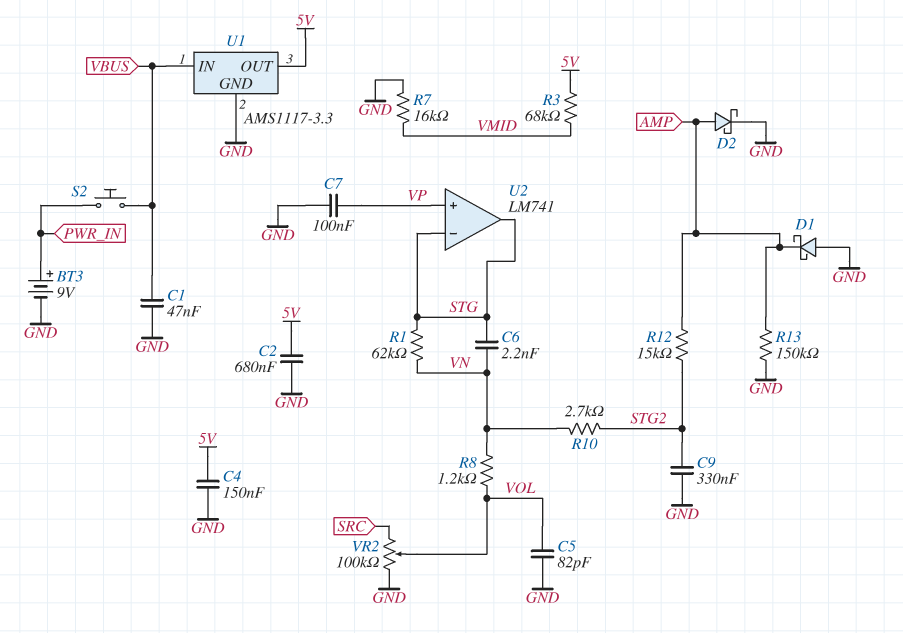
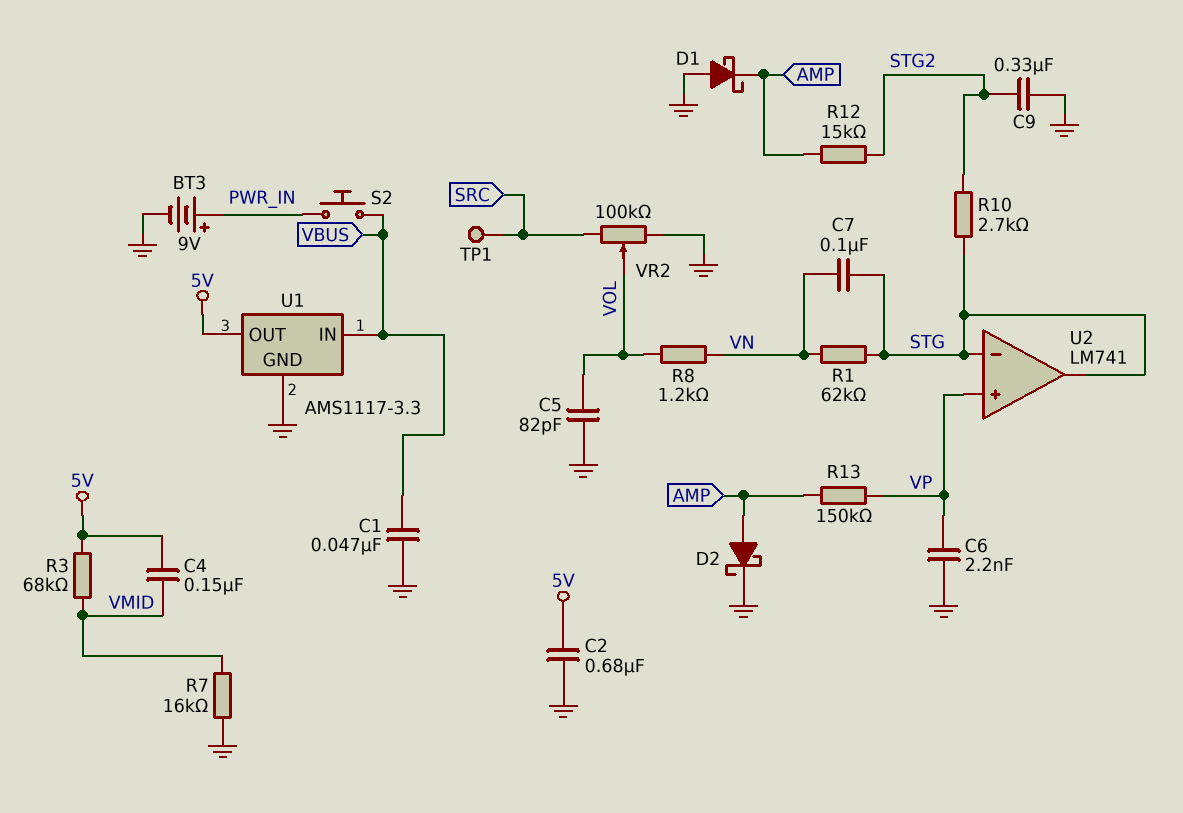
C4: 150nF (5V, GND) -> 150nF (5V, VMID)
C6: 2.2nF (STG, VN) -> 2.2nF (GND, VP)
C7: 100nF (GND, VP) -> 100nF (STG, VN)
R10: 2.7k (STG2, VN) -> 2.7k (STG, STG2)
R13: 150k (AMP, GND) -> 150k (AMP, VP)
TP1: none -> test point (SRC)

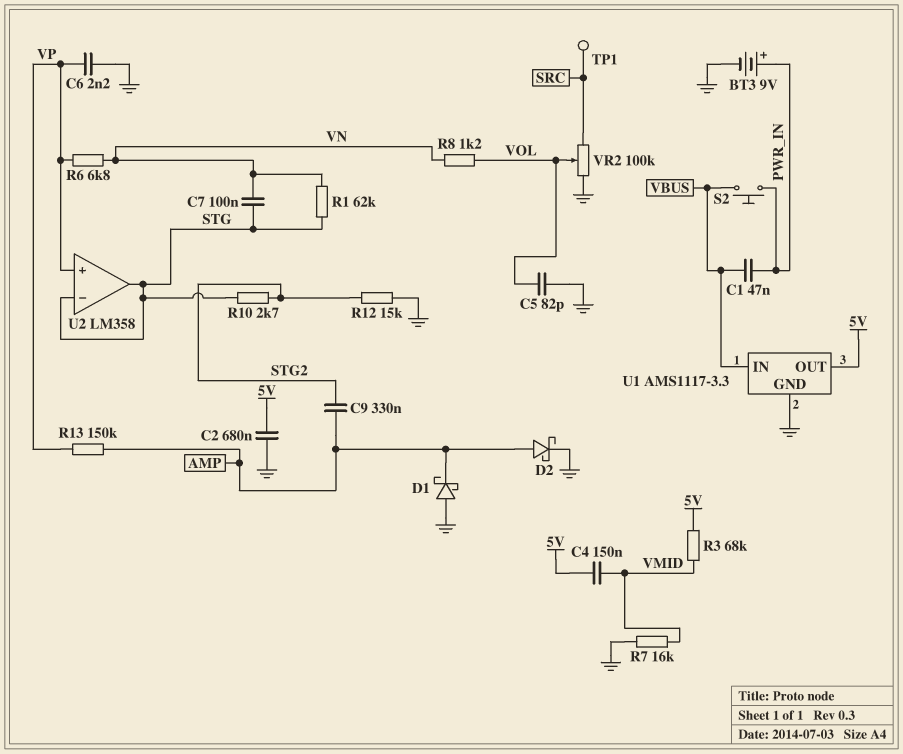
C1: 47nF (GND, VBUS) -> 47nF (PWR_IN, VBUS)
C9: 330nF (GND, STG2) -> 330nF (AMP, STG2)
R6: none -> 6.8k (VN, VP)
R12: 15k (AMP, STG2) -> 15k (GND, STG2)
U2: LM741 -> LM358

